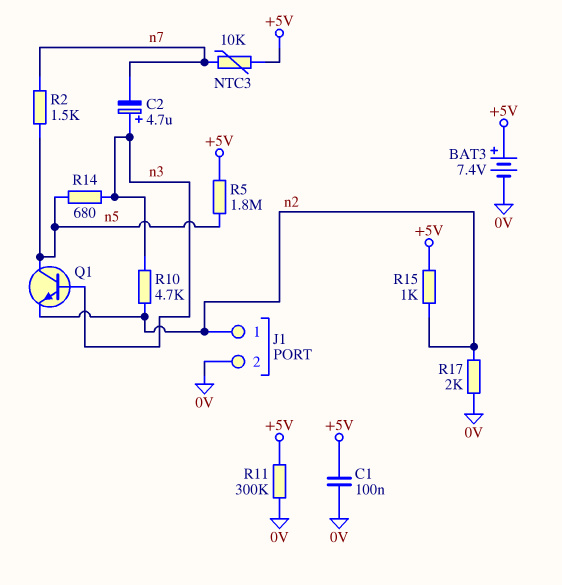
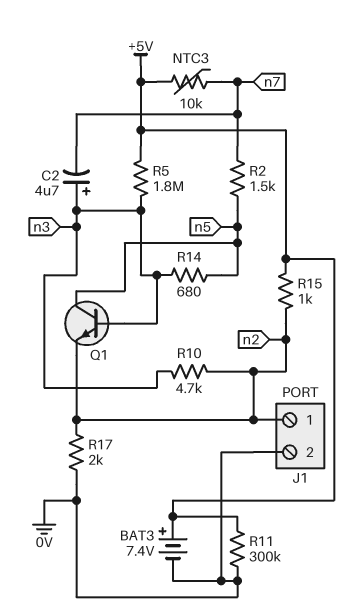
C1: 100nF (+5V, 0V) -> none
R5: 1.8M (+5V, n5) -> 1.8M (+5V, n3)

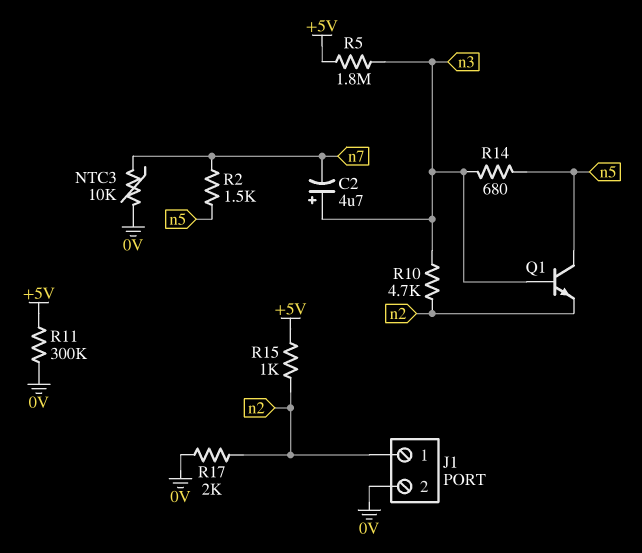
BAT3: 7.4V (plus +5V, minus 0V) -> none
NTC3: 10k (+5V, n7) -> 10k (0V, n7)

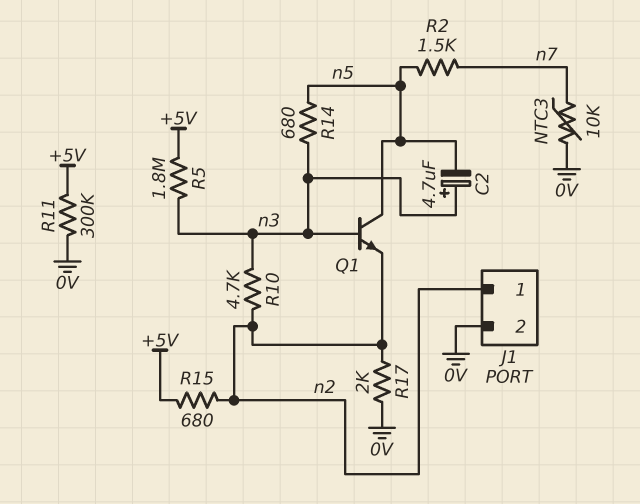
C2: 4.7uF (plus n3, minus n7) -> 4.7uF (plus n3, minus n5)
R15: 1k (+5V, n2) -> 680 (+5V, n2)

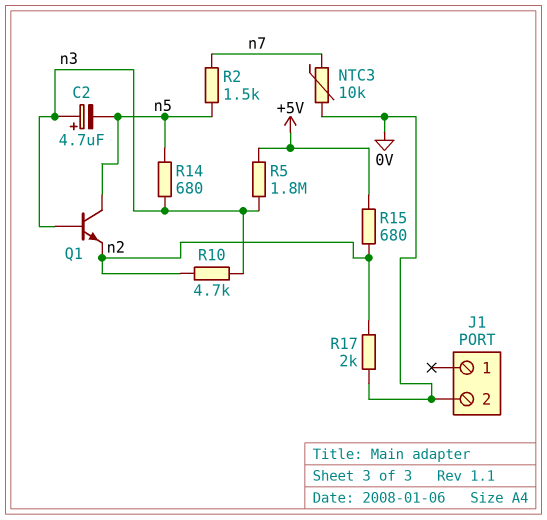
J1 pin 1: n2 -> none
R11: 300k (+5V, 0V) -> none

